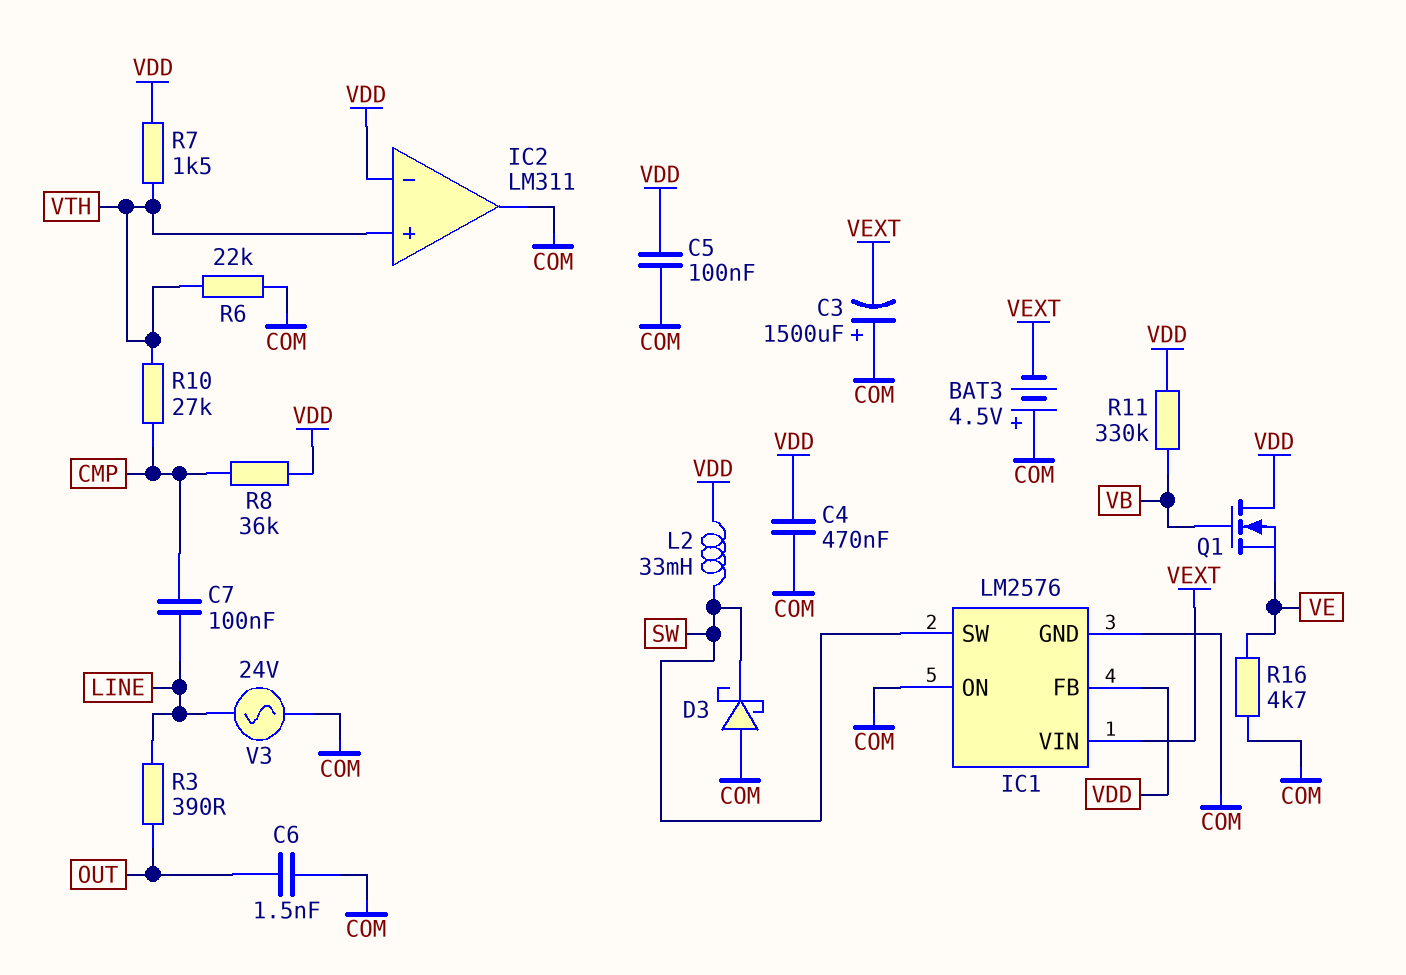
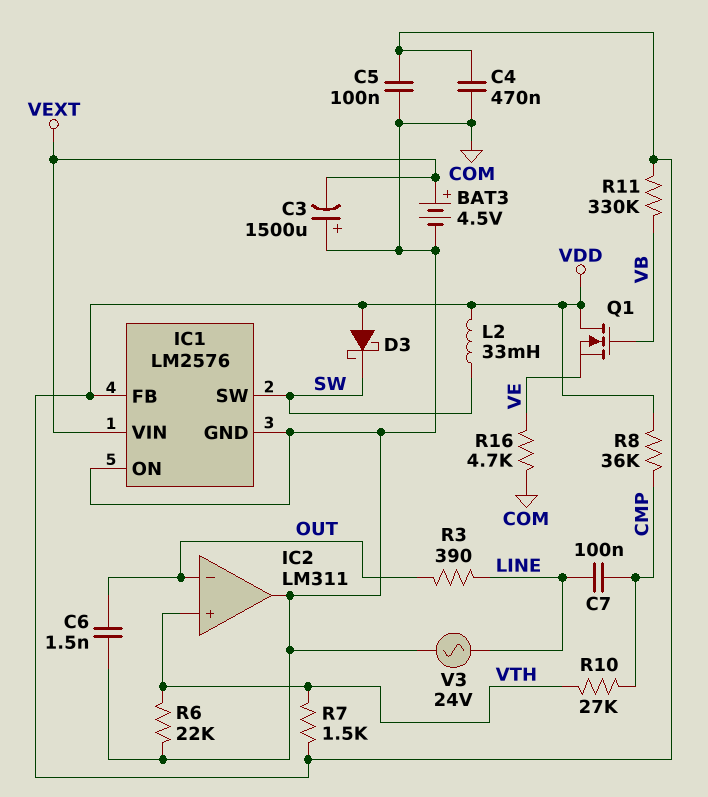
BAT3: 4.5V (plus COM, minus VEXT) -> 4.5V (plus VEXT, minus COM)
D3: schottky (A COM, K SW) -> schottky (A VDD, K SW)
IC2 pin in-: VDD -> OUT

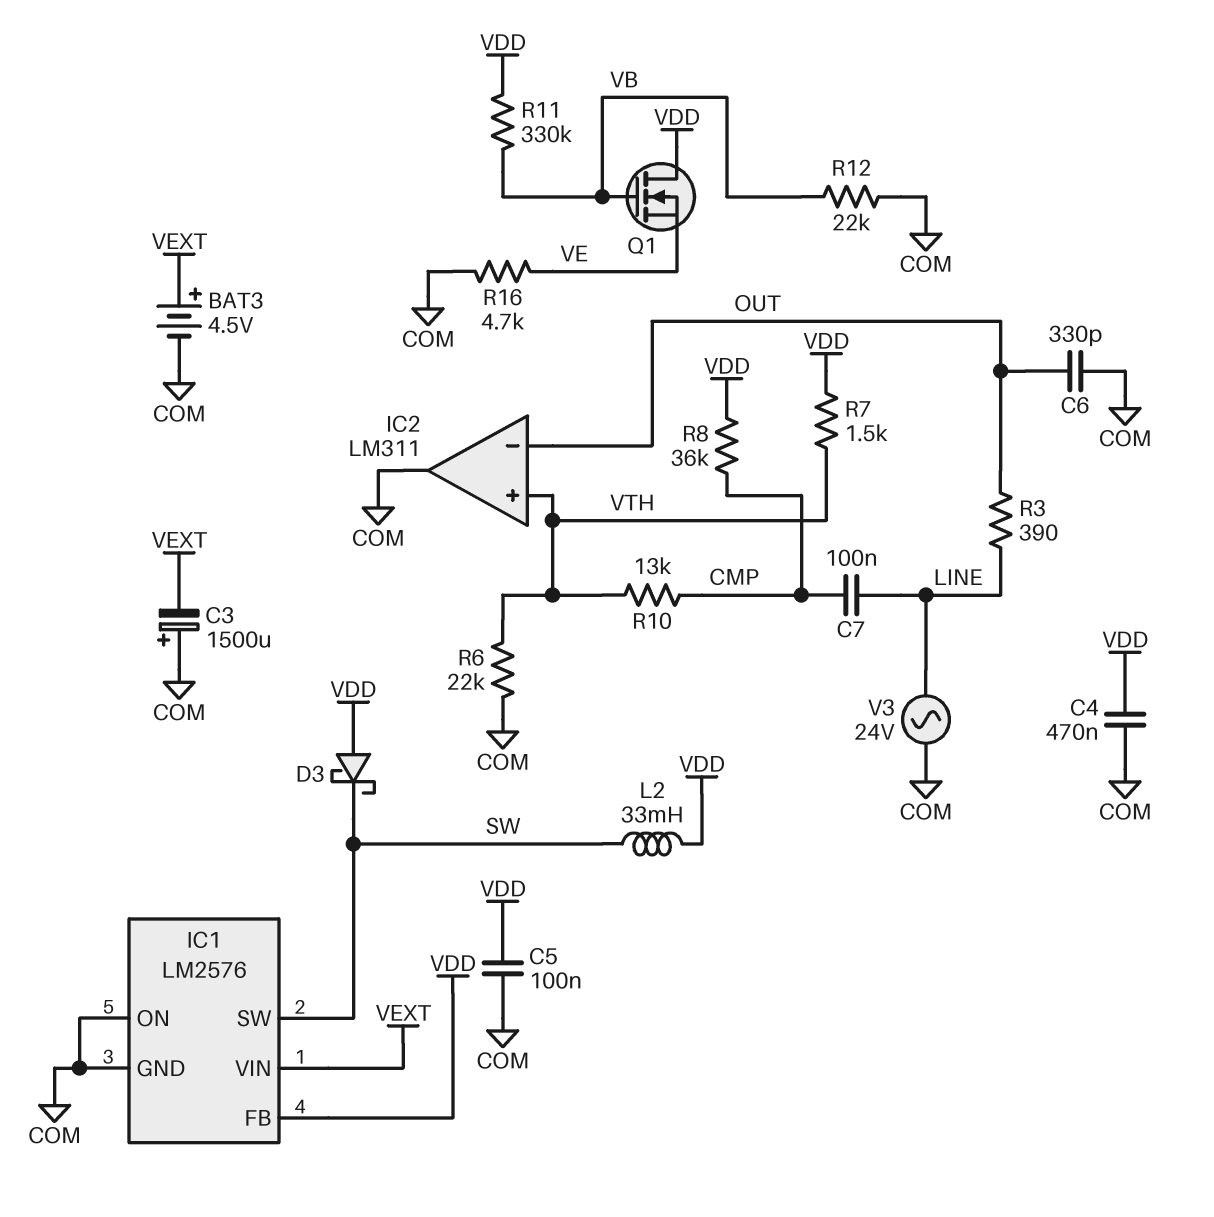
C6: 1.5nF (COM, OUT) -> 330pF (COM, OUT)
R10: 27k (CMP, VTH) -> 13k (CMP, VTH)
R12: none -> 22k (COM, VB)

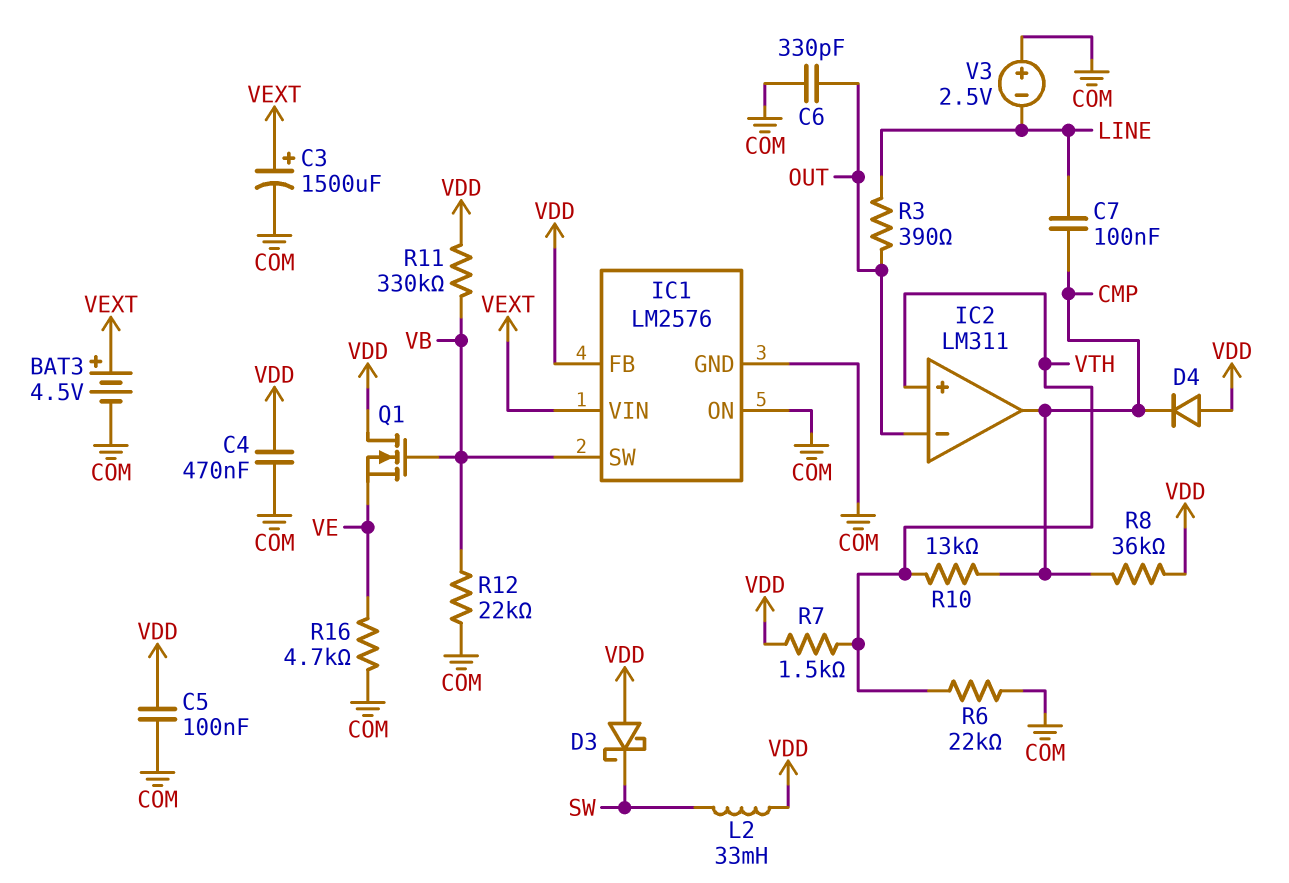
C3: 1500uF (plus COM, minus VEXT) -> 1500uF (plus VEXT, minus COM)
D4: none -> diode (A VDD, K CMP)
IC1 pin SW: SW -> VB
IC2 pin out: COM -> CMP
V3: AC 24V (COM, LINE) -> 2.5V (plus COM, minus LINE)

